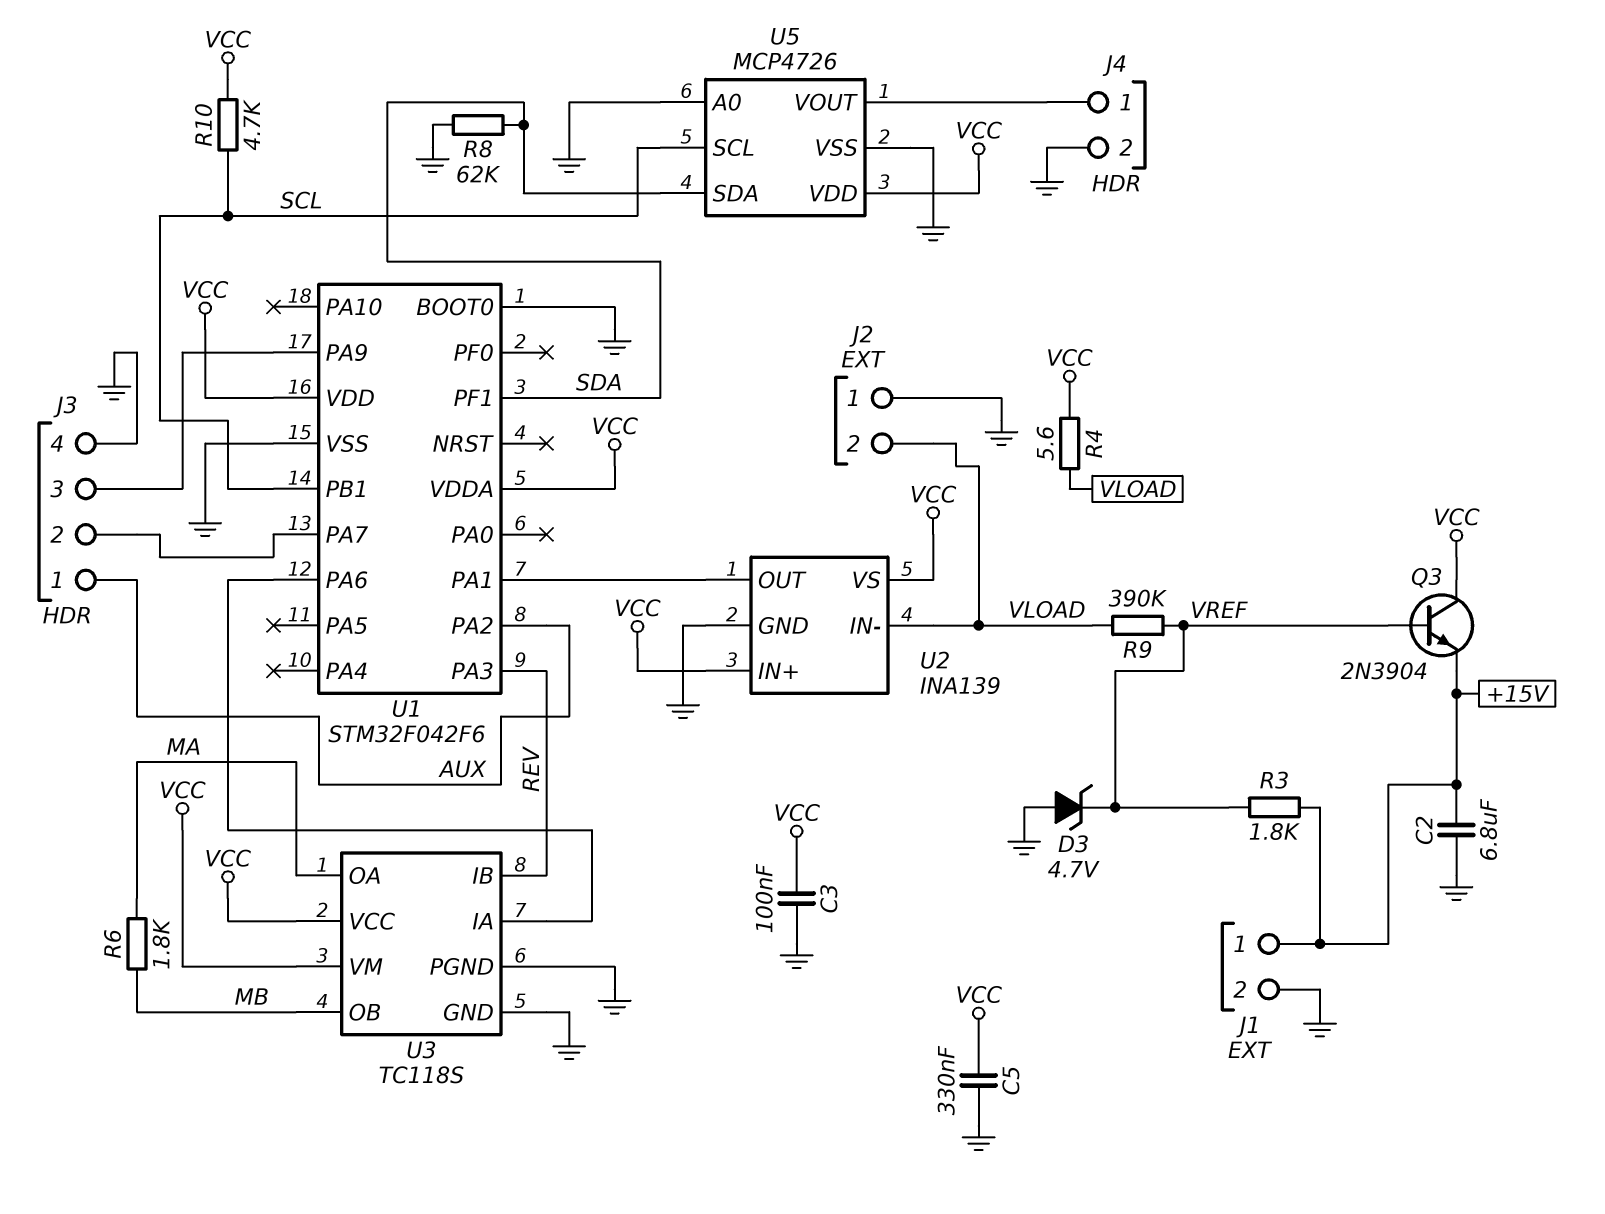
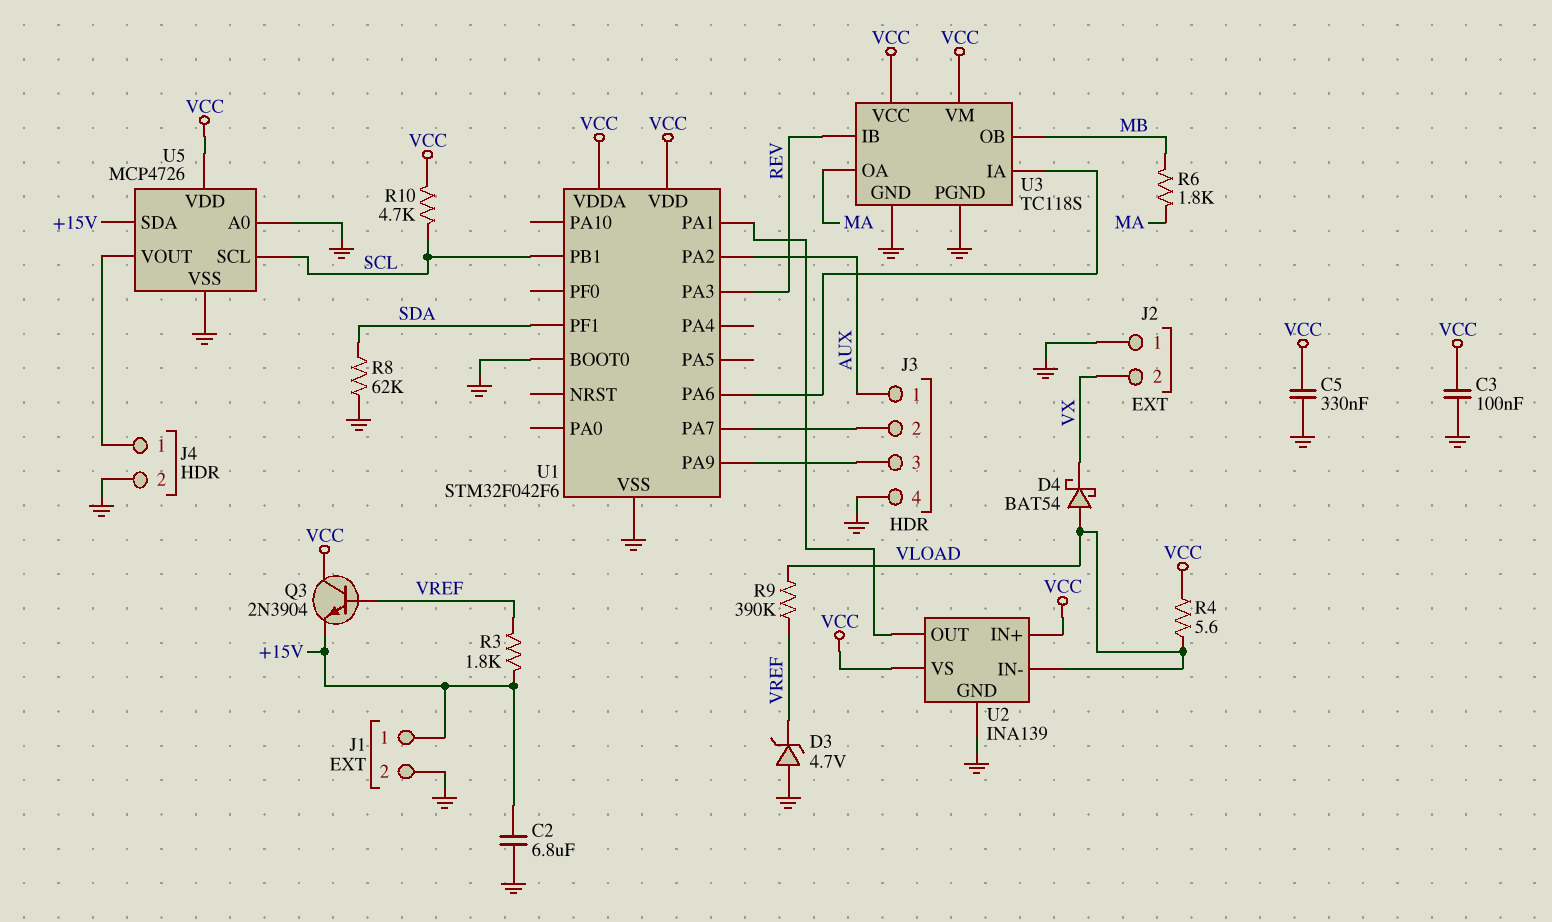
D4: none -> schottky BAT54 (A VLOAD, K VX)
J2 pin 2: VLOAD -> VX
U5 pin SDA: SDA -> +15V

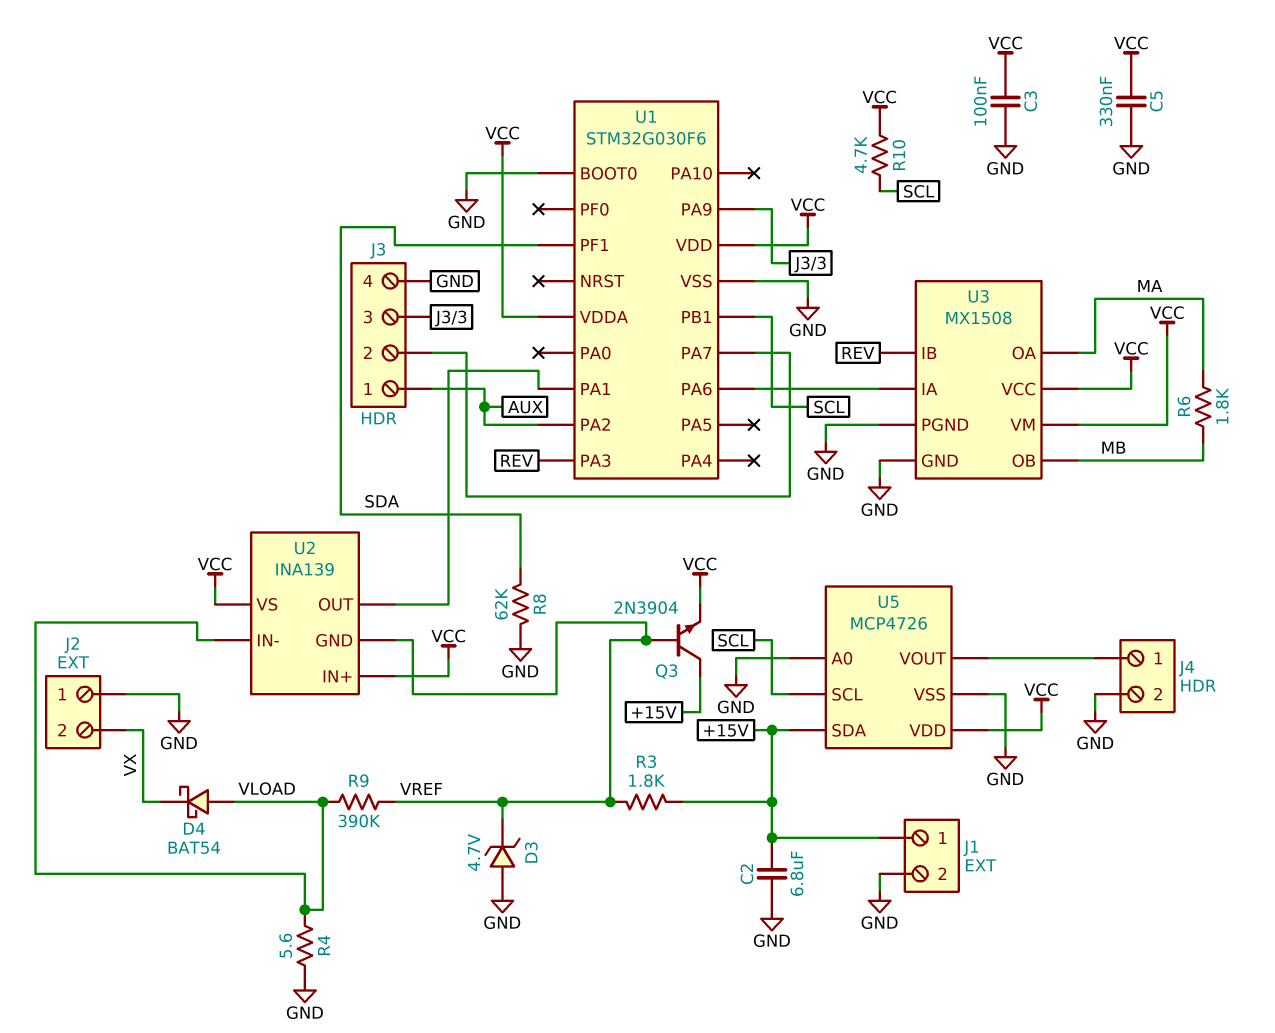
Q3: NPN 2N3904 (B VREF, C VCC, E +15V) -> NPN 2N3904 (B VREF, C +15V, E VCC)
R4: 5.6 (VCC, VLOAD) -> 5.6 (GND, VLOAD)
U1: STM32F042F6 -> STM32G030F6
U2 pin GND: GND -> VREF
U3: TC118S -> MX1508

